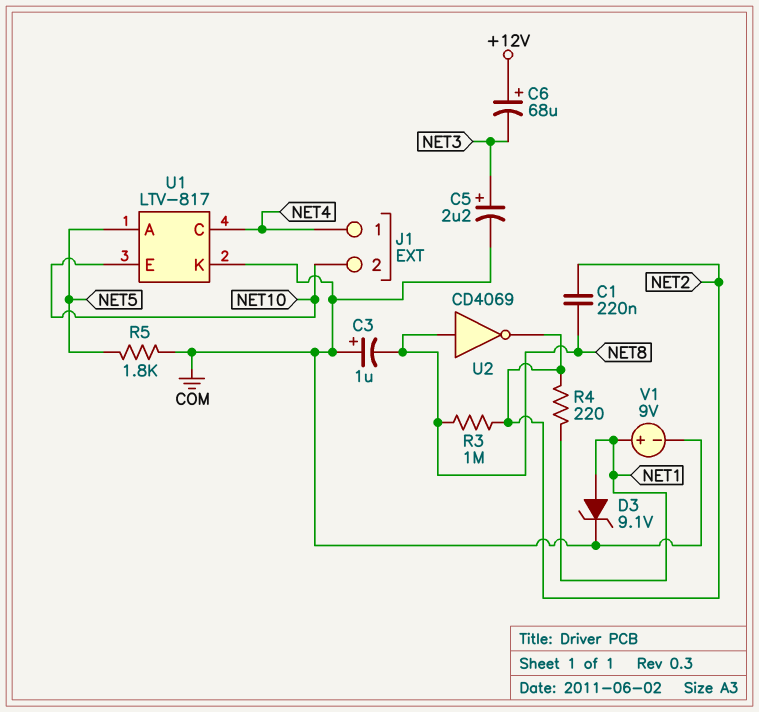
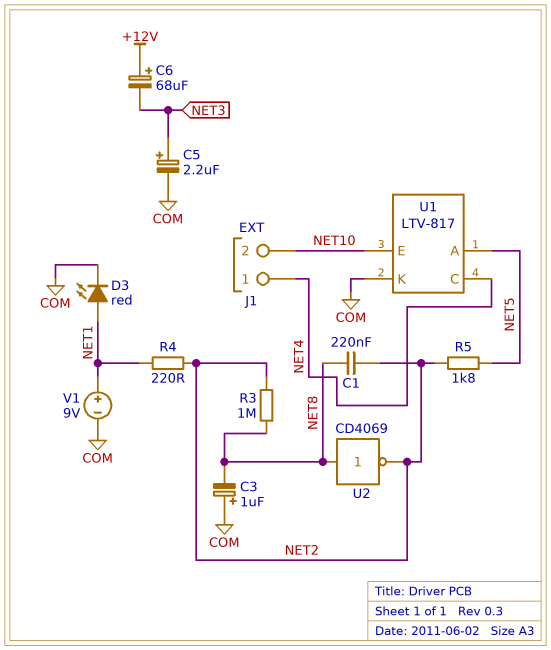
D3: zener 9.1V (A NET1, K COM) -> LED red (A NET1, K COM)
R5: 1.8k (COM, NET5) -> 1.8k (NET2, NET5)

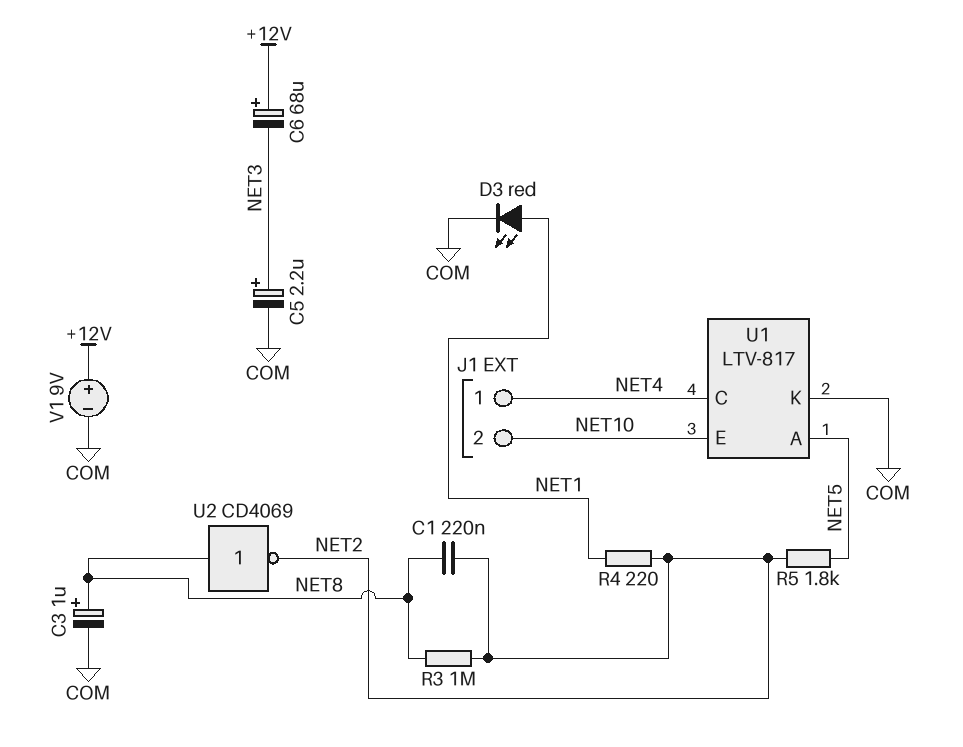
C3: 1uF (plus COM, minus NET8) -> 1uF (plus NET8, minus COM)
V1: 9V (plus NET1, minus COM) -> 9V (plus +12V, minus COM)

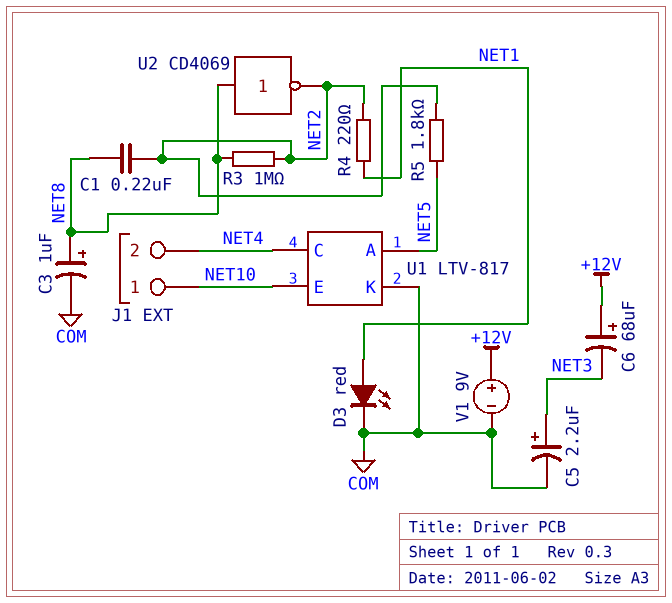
J1 pin 1: NET4 -> NET10
J1 pin 2: NET10 -> NET4

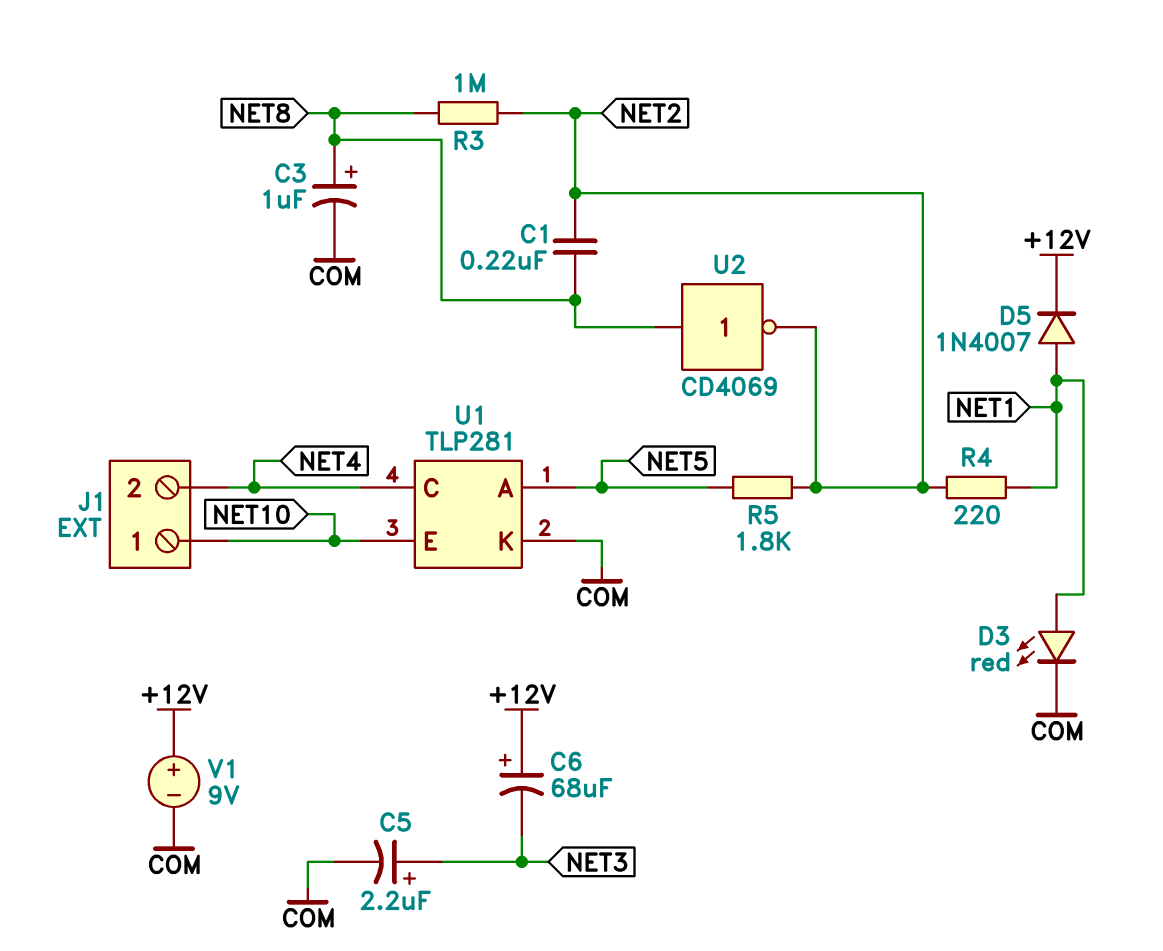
D5: none -> diode 1N4007 (A NET1, K +12V)
U1: LTV-817 -> TLP281

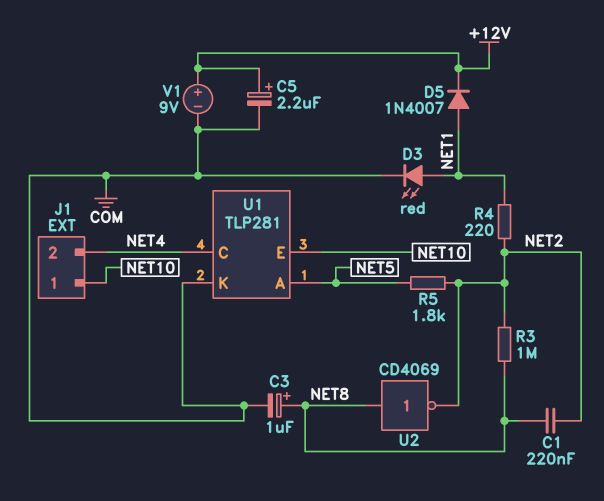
C5: 2.2uF (plus NET3, minus COM) -> 2.2uF (plus +12V, minus COM)
C6: 68uF (plus +12V, minus NET3) -> none

